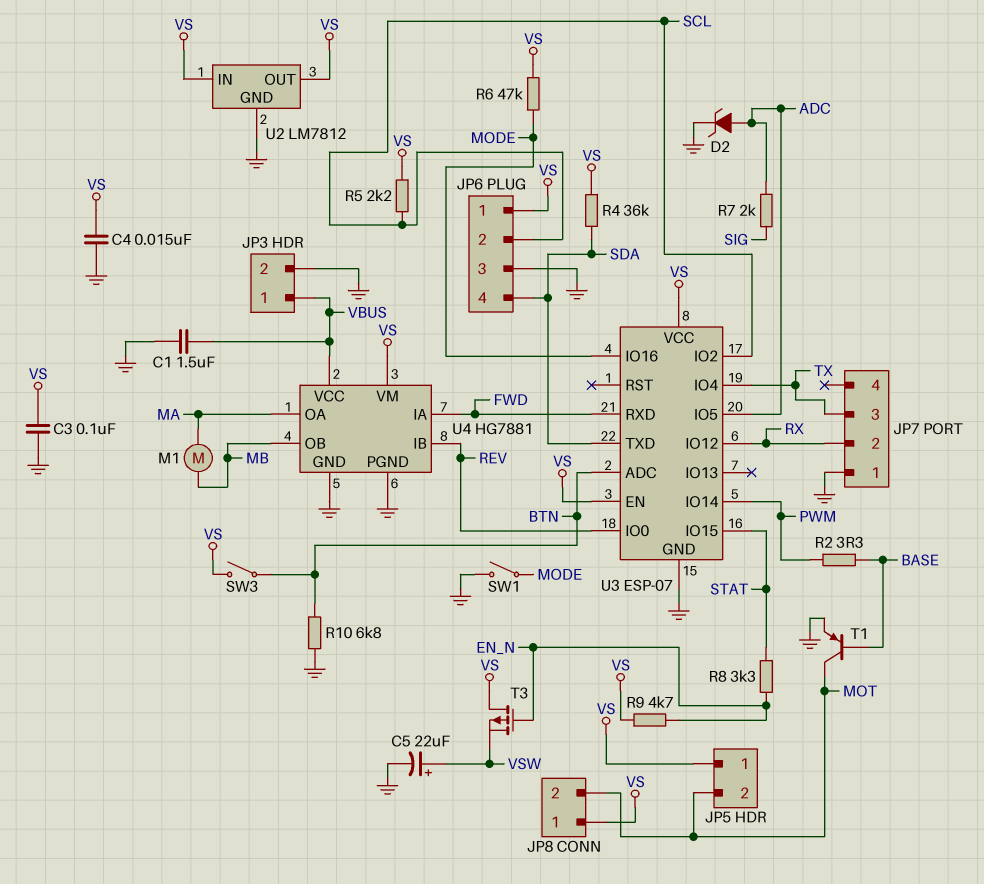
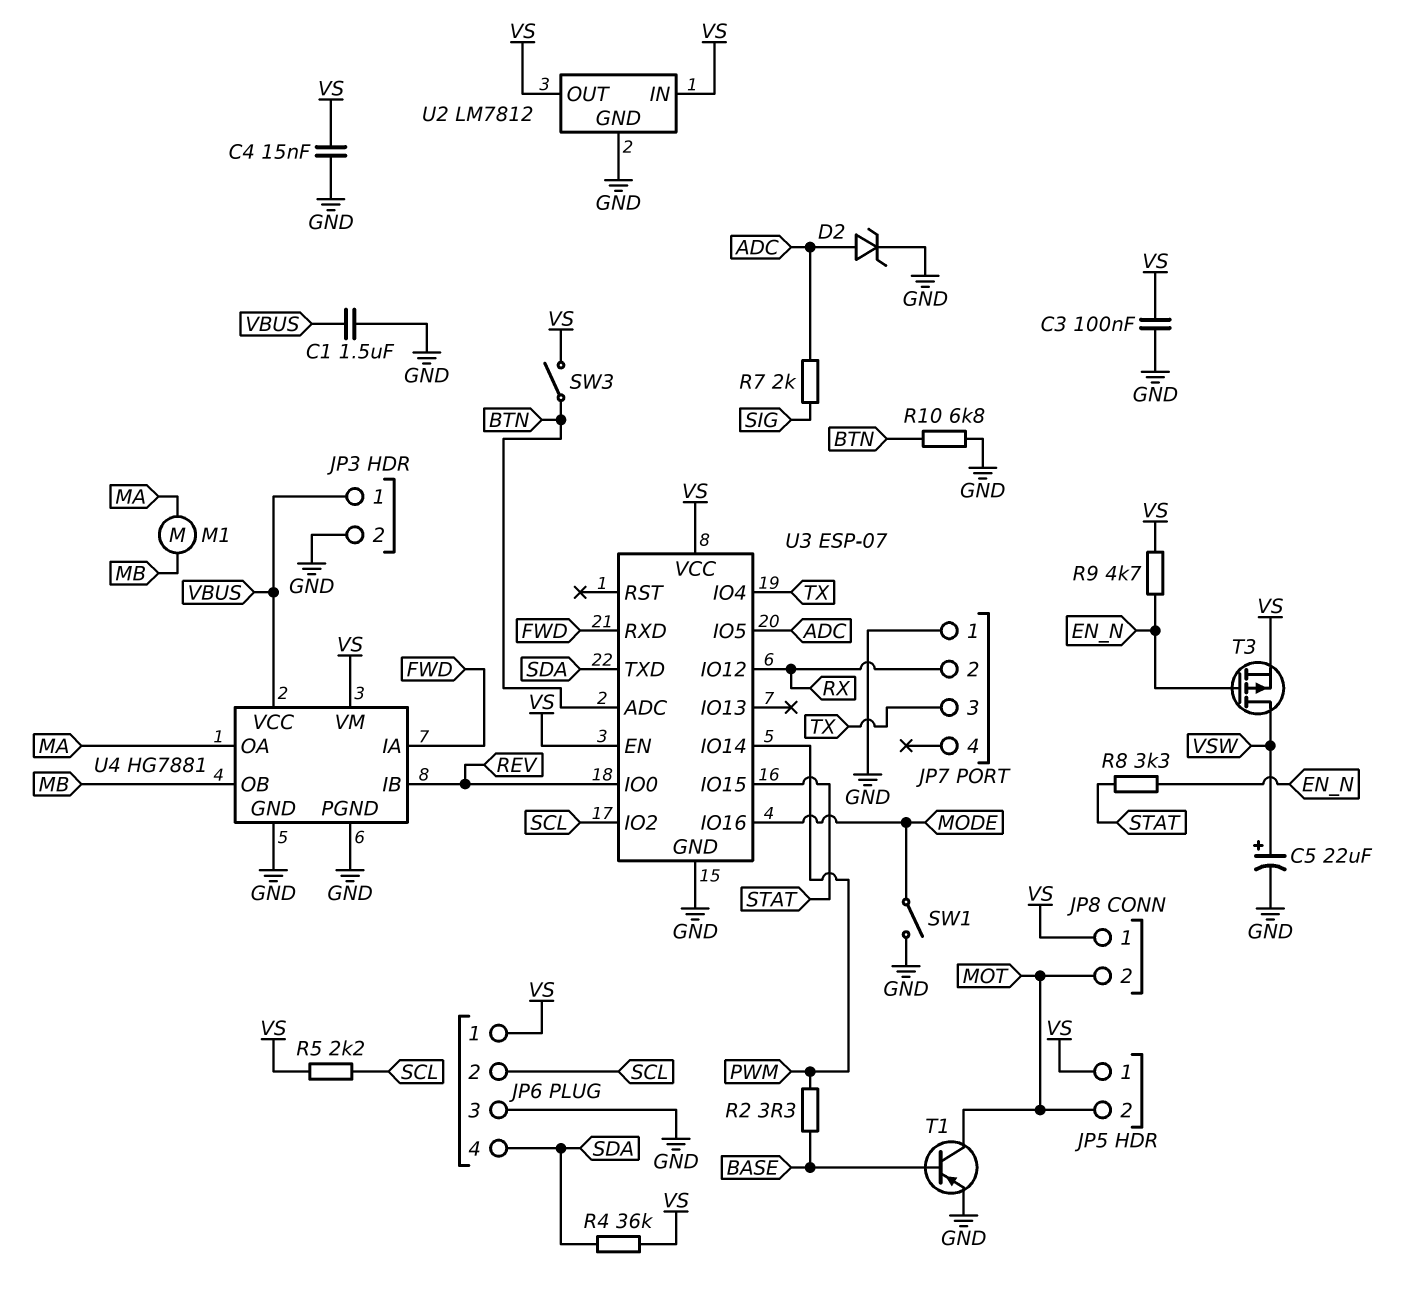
R6: 47k (MODE, VS) -> none
T3: PMOS (G EN_N, D VS, S VSW) -> PMOS (G EN_N, D VSW, S VS)

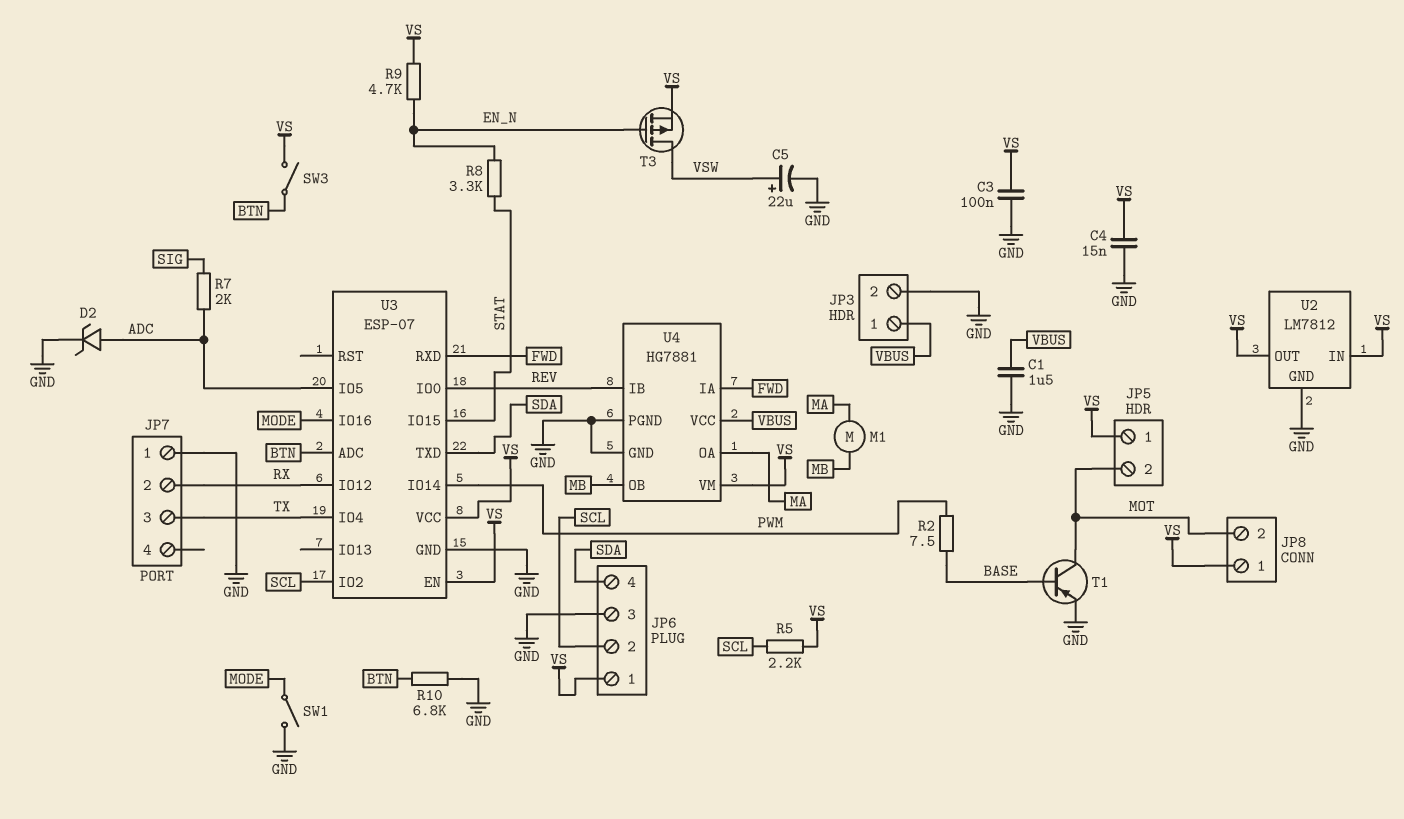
R2: 3.3 (BASE, PWM) -> 7.5 (BASE, PWM)
R4: 36k (SDA, VS) -> none

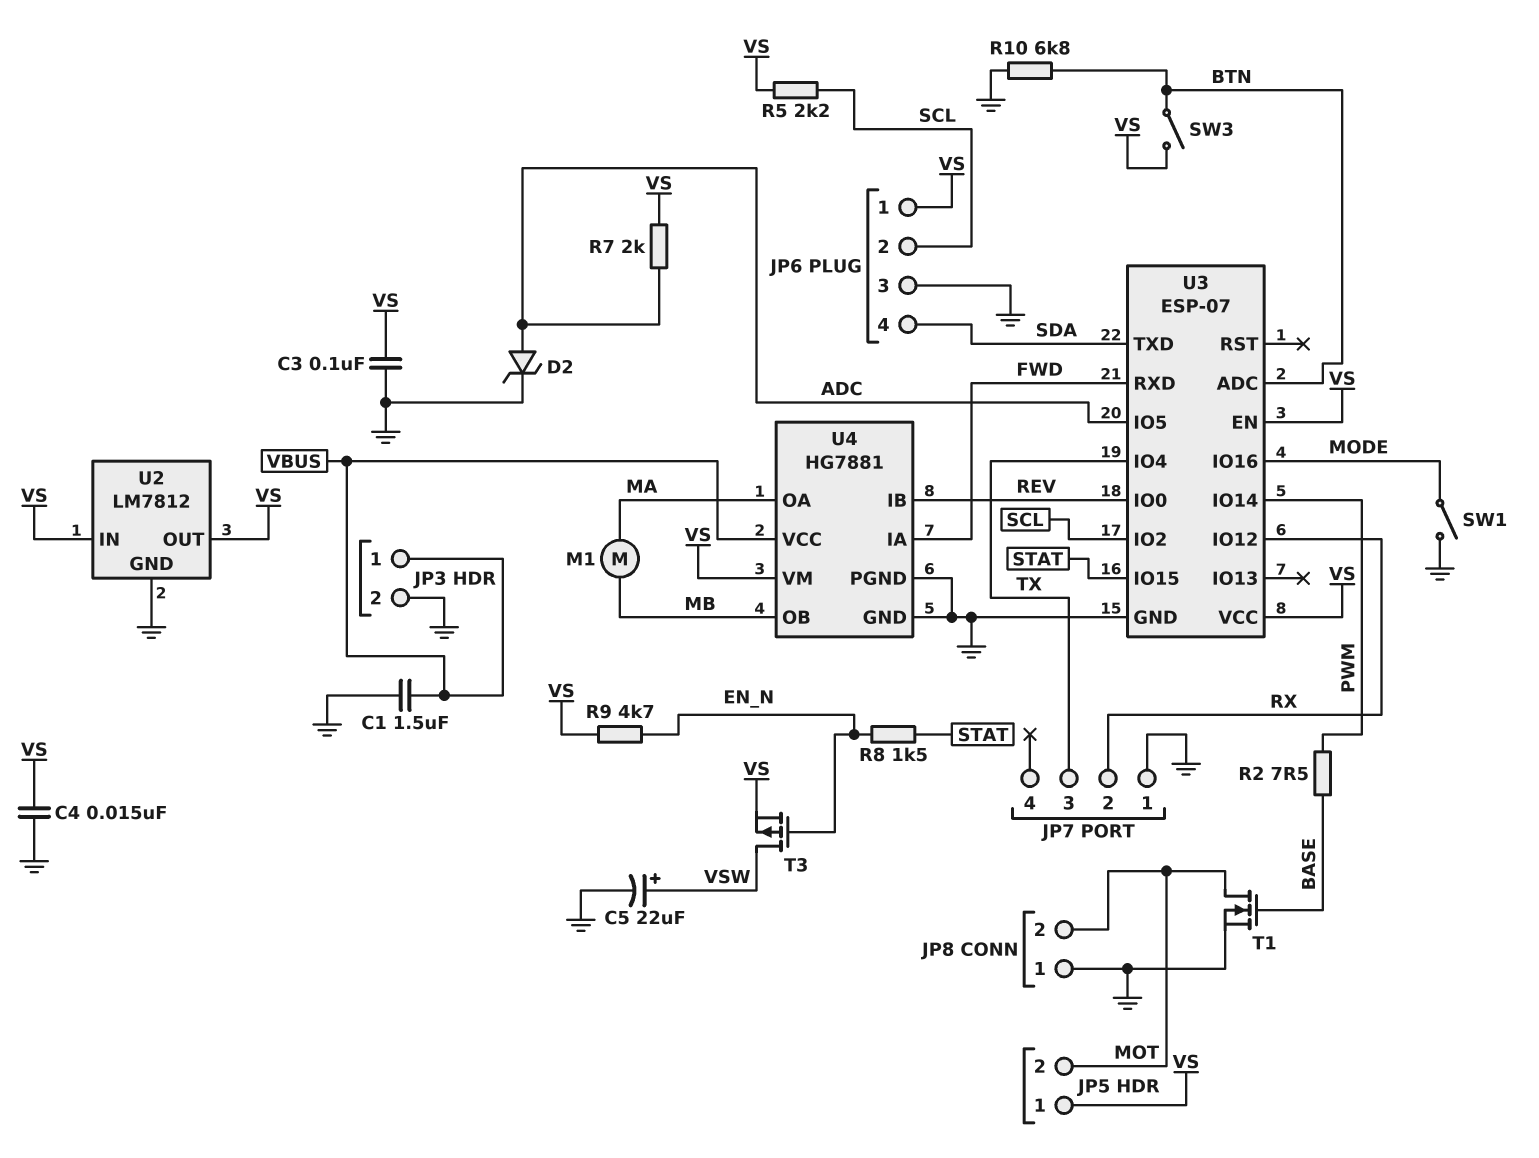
JP8 pin 1: VS -> GND
R7: 2k (ADC, SIG) -> 2k (ADC, VS)
R8: 3.3k (EN_N, STAT) -> 1.5k (EN_N, STAT)
T1: PNP (B BASE, C MOT, E GND) -> NMOS (G BASE, D MOT, S GND)

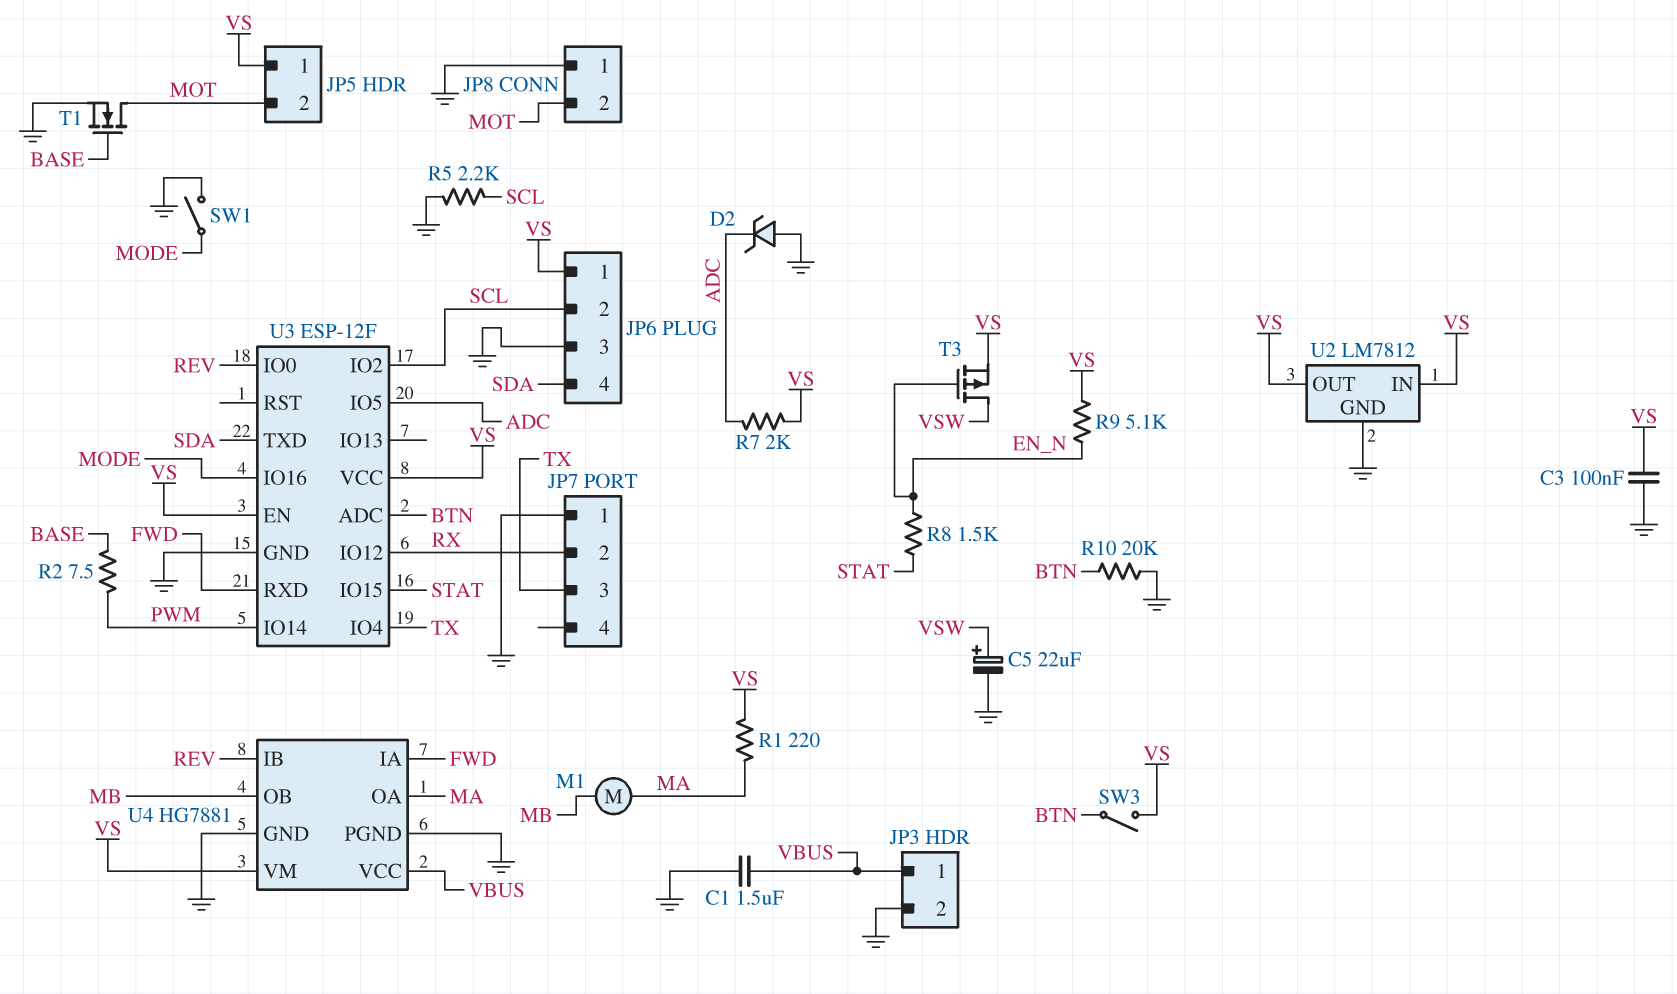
C4: 15nF (GND, VS) -> none
D2: zener (A ADC, K GND) -> zener (A GND, K ADC)
R1: none -> 220 (MA, VS)
R5: 2.2k (SCL, VS) -> 2.2k (GND, SCL)
R9: 4.7k (EN_N, VS) -> 5.1k (EN_N, VS)
R10: 6.8k (BTN, GND) -> 20k (BTN, GND)
U3: ESP-07 -> ESP-12F

